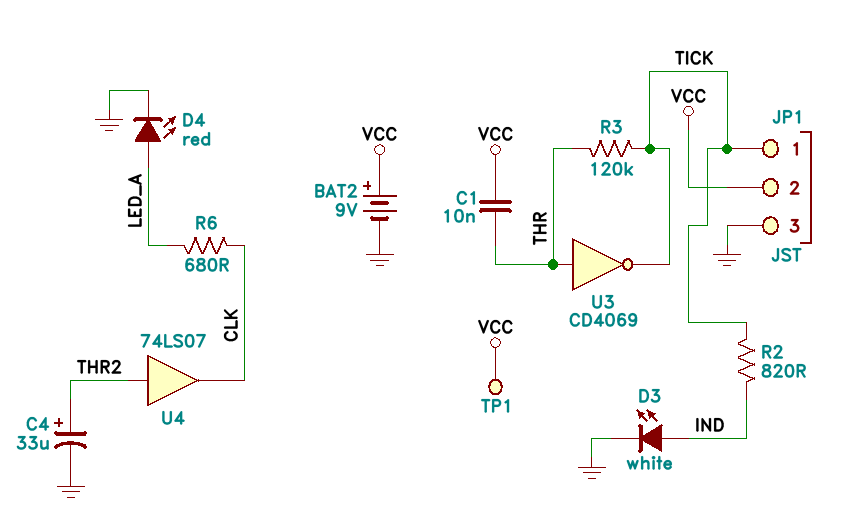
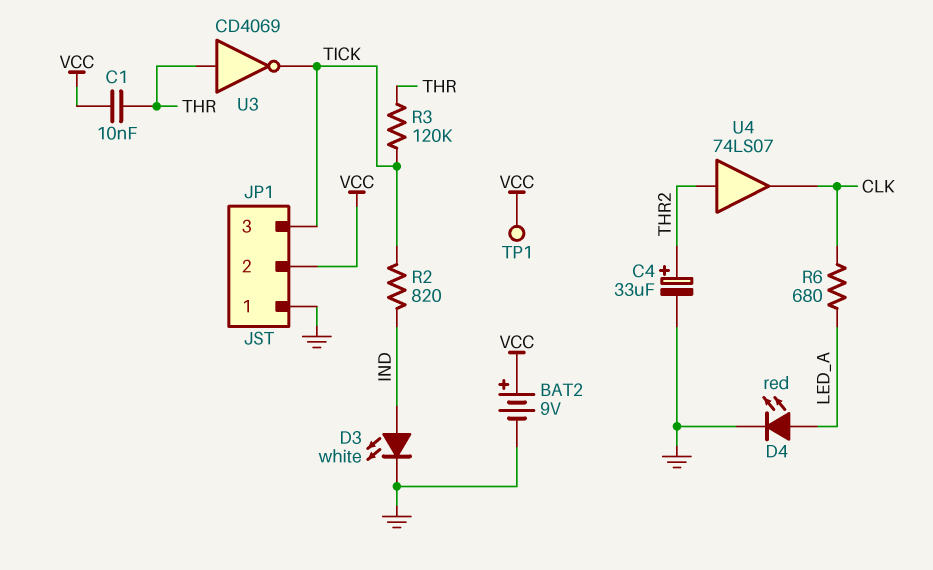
JP1 pin 1: TICK -> GND
JP1 pin 3: GND -> TICK

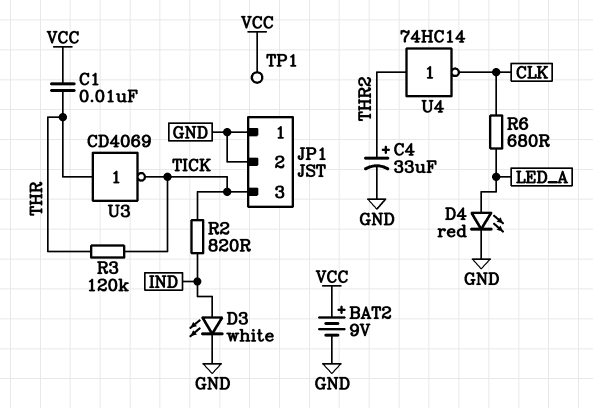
JP1 pin 2: VCC -> GND
U4: buffer 74LS07 (in THR2, out CLK) -> NOT 74HC14 (in THR2, out CLK)

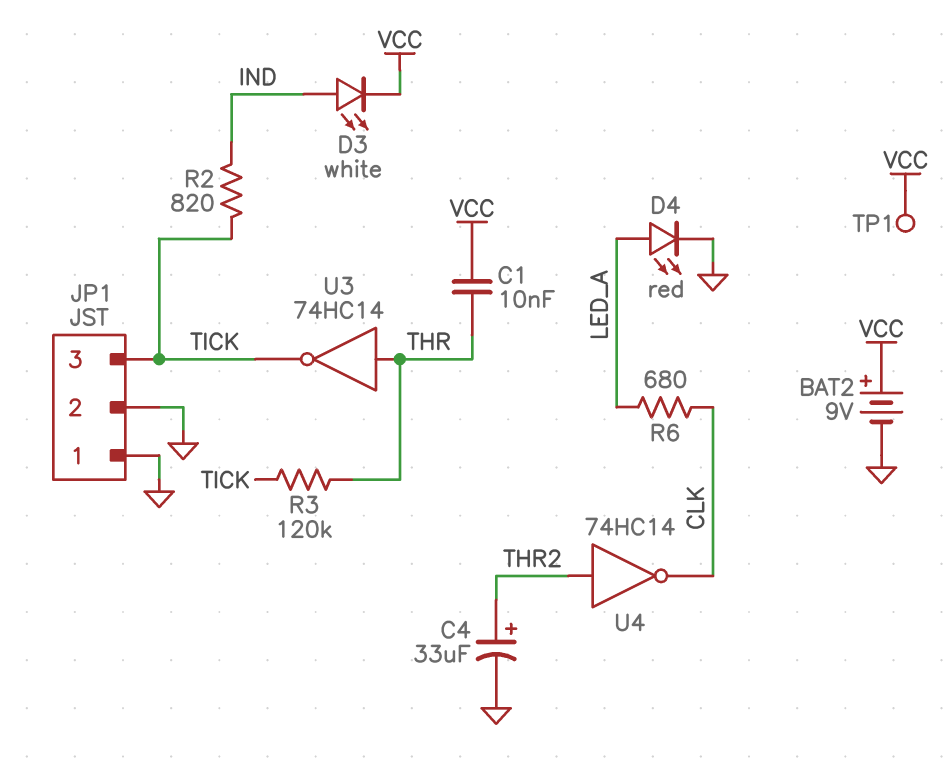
D3: LED white (A IND, K GND) -> LED white (A IND, K VCC)
U3: NOT CD4069 (in THR, out TICK) -> NOT 74HC14 (in THR, out TICK)

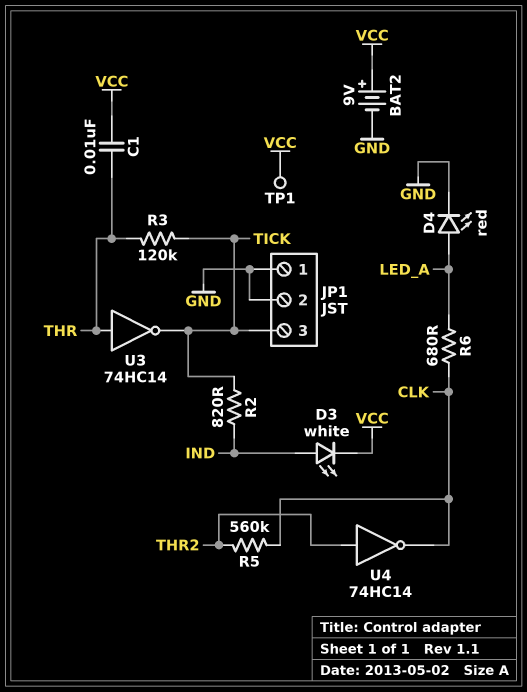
C4: 33uF (plus THR2, minus GND) -> none
R5: none -> 560k (CLK, THR2)

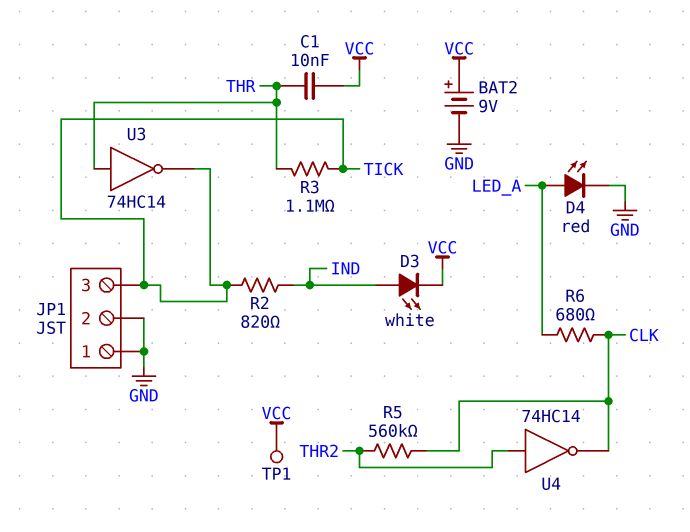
R3: 120k (THR, TICK) -> 1.1M (THR, TICK)

